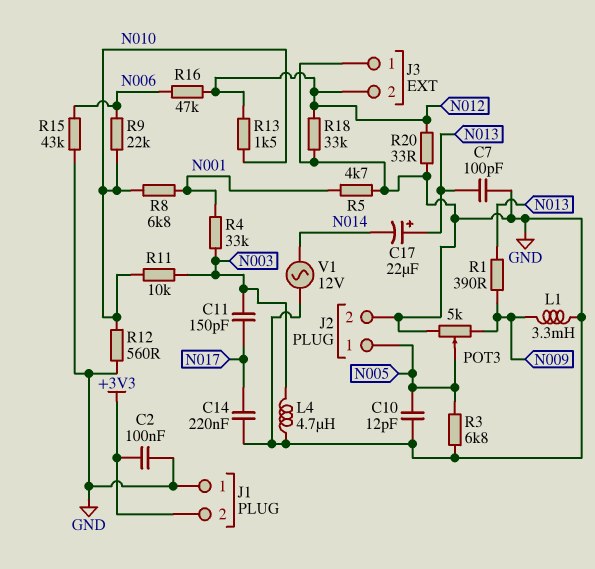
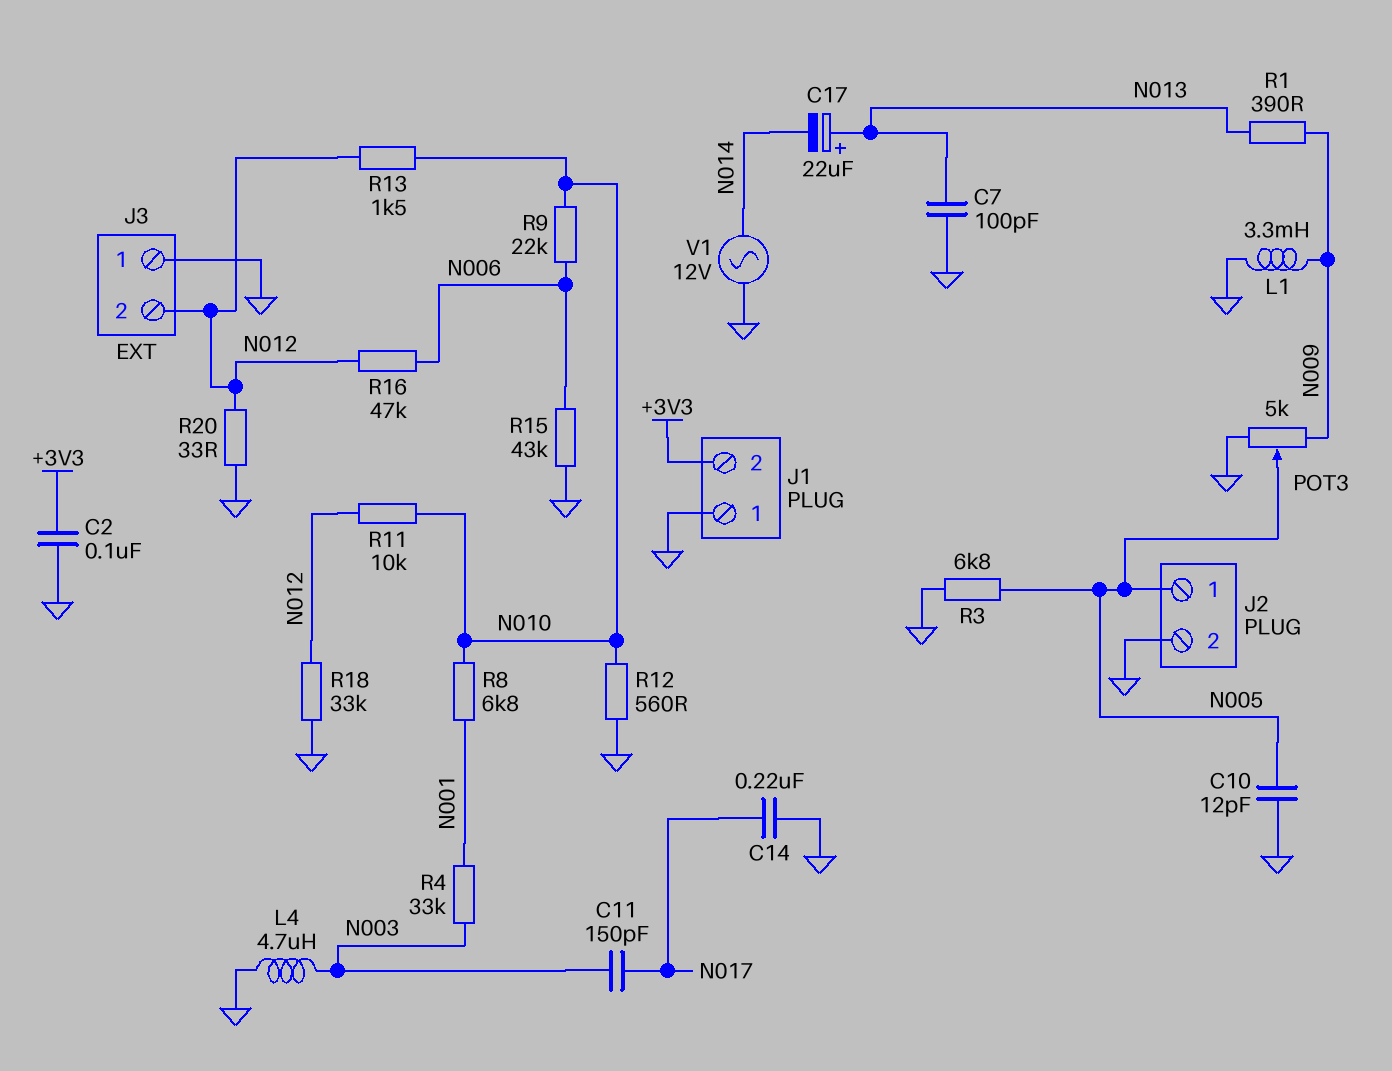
R5: 4.7k (GND, N001) -> none
R11: 10k (N003, N010) -> 10k (N010, N012)

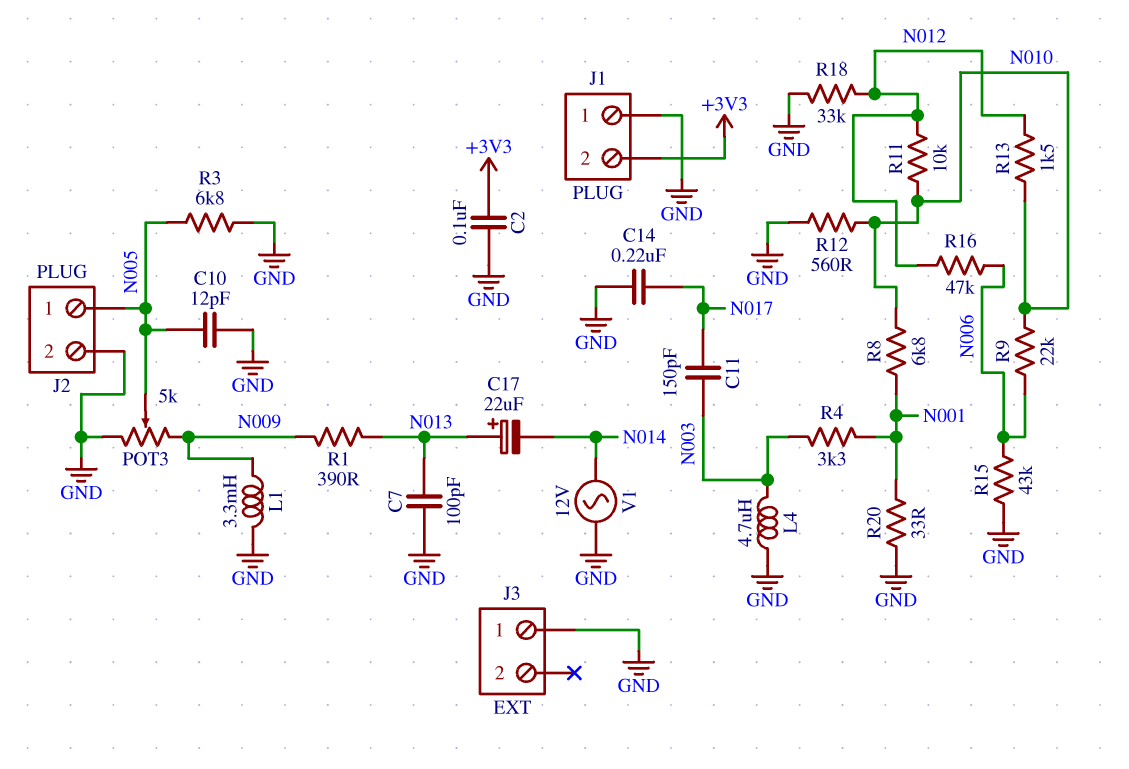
J3 pin 2: N012 -> none
R4: 33k (N001, N003) -> 3.3k (N001, N003)
R20: 33 (GND, N012) -> 33 (GND, N001)

